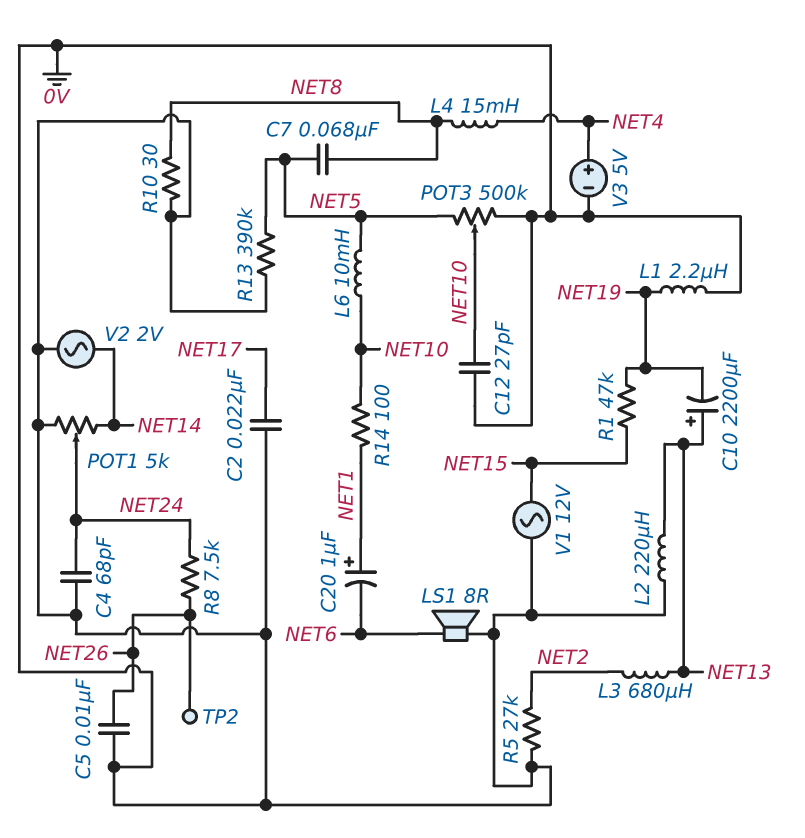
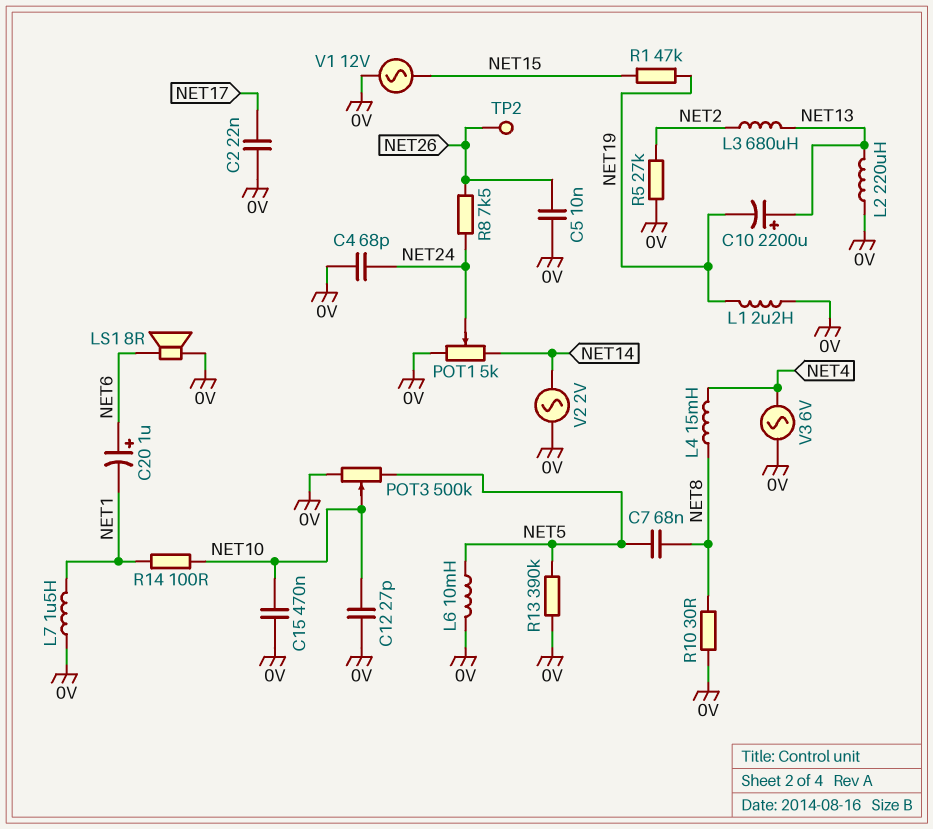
C15: none -> 470nF (0V, NET10)
C20: 1uF (plus NET1, minus NET6) -> 1uF (plus NET6, minus NET1)
L6: 10mH (NET5, NET10) -> 10mH (0V, NET5)
L7: none -> 1.5uH (0V, NET1)
V3: 5V (plus NET4, minus 0V) -> AC 6V (0V, NET4)

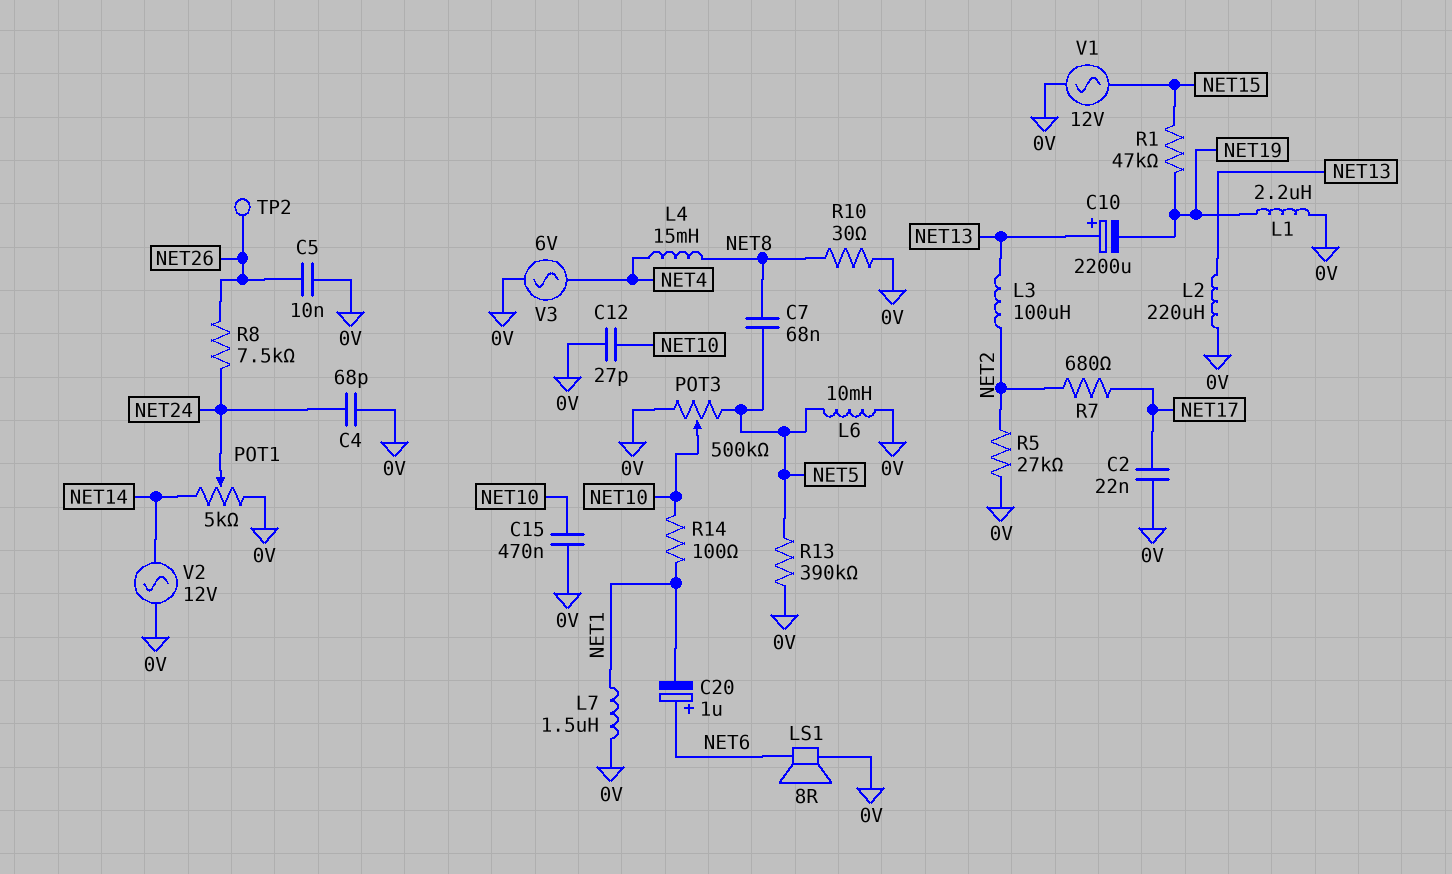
L3: 680uH (NET2, NET13) -> 100uH (NET2, NET13)
R7: none -> 680 (NET2, NET17)
V2: AC 2V (0V, NET14) -> AC 12V (0V, NET14)

